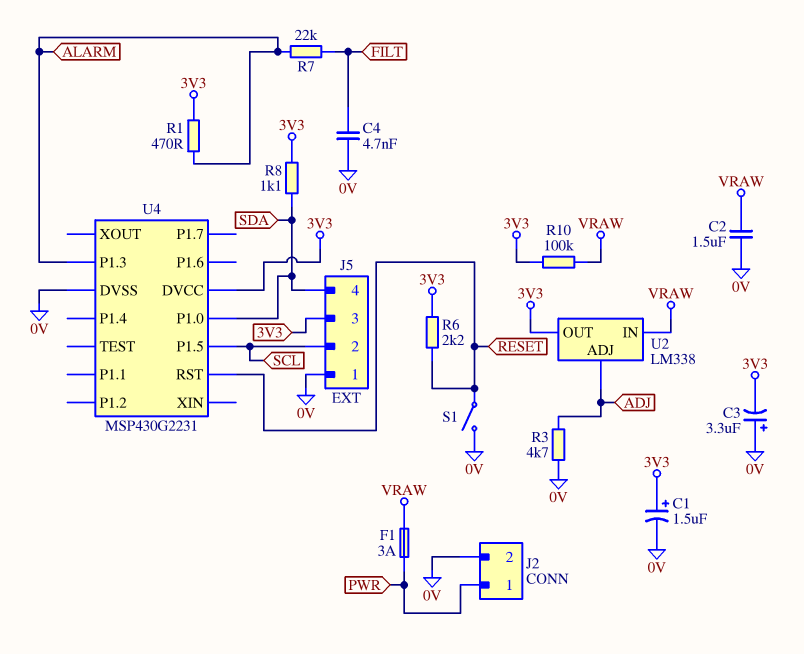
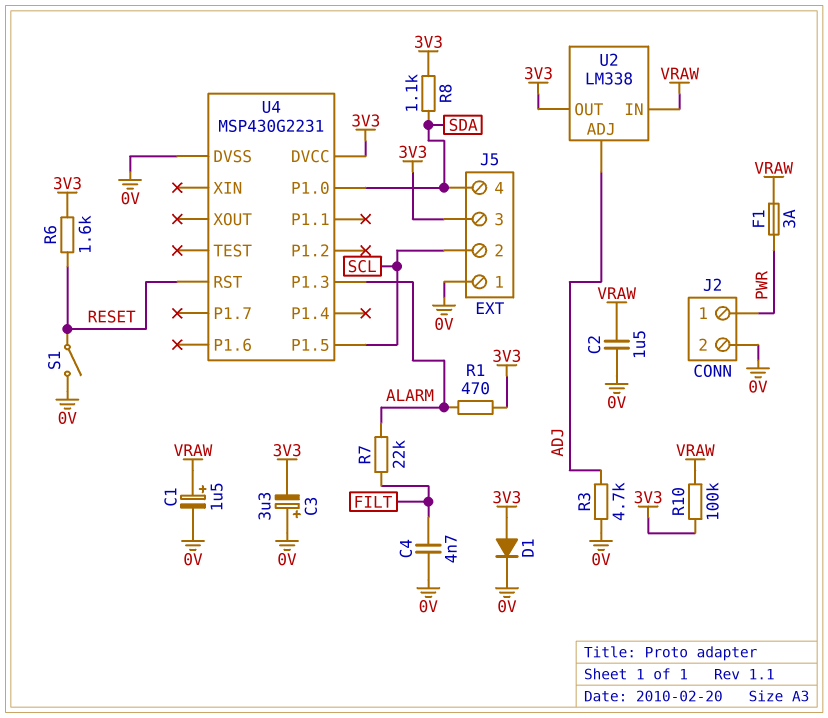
C1: 1.5uF (plus 3V3, minus 0V) -> 1.5uF (plus VRAW, minus 0V)
D1: none -> diode (A 3V3, K 0V)
R6: 2.2k (3V3, RESET) -> 1.6k (3V3, RESET)

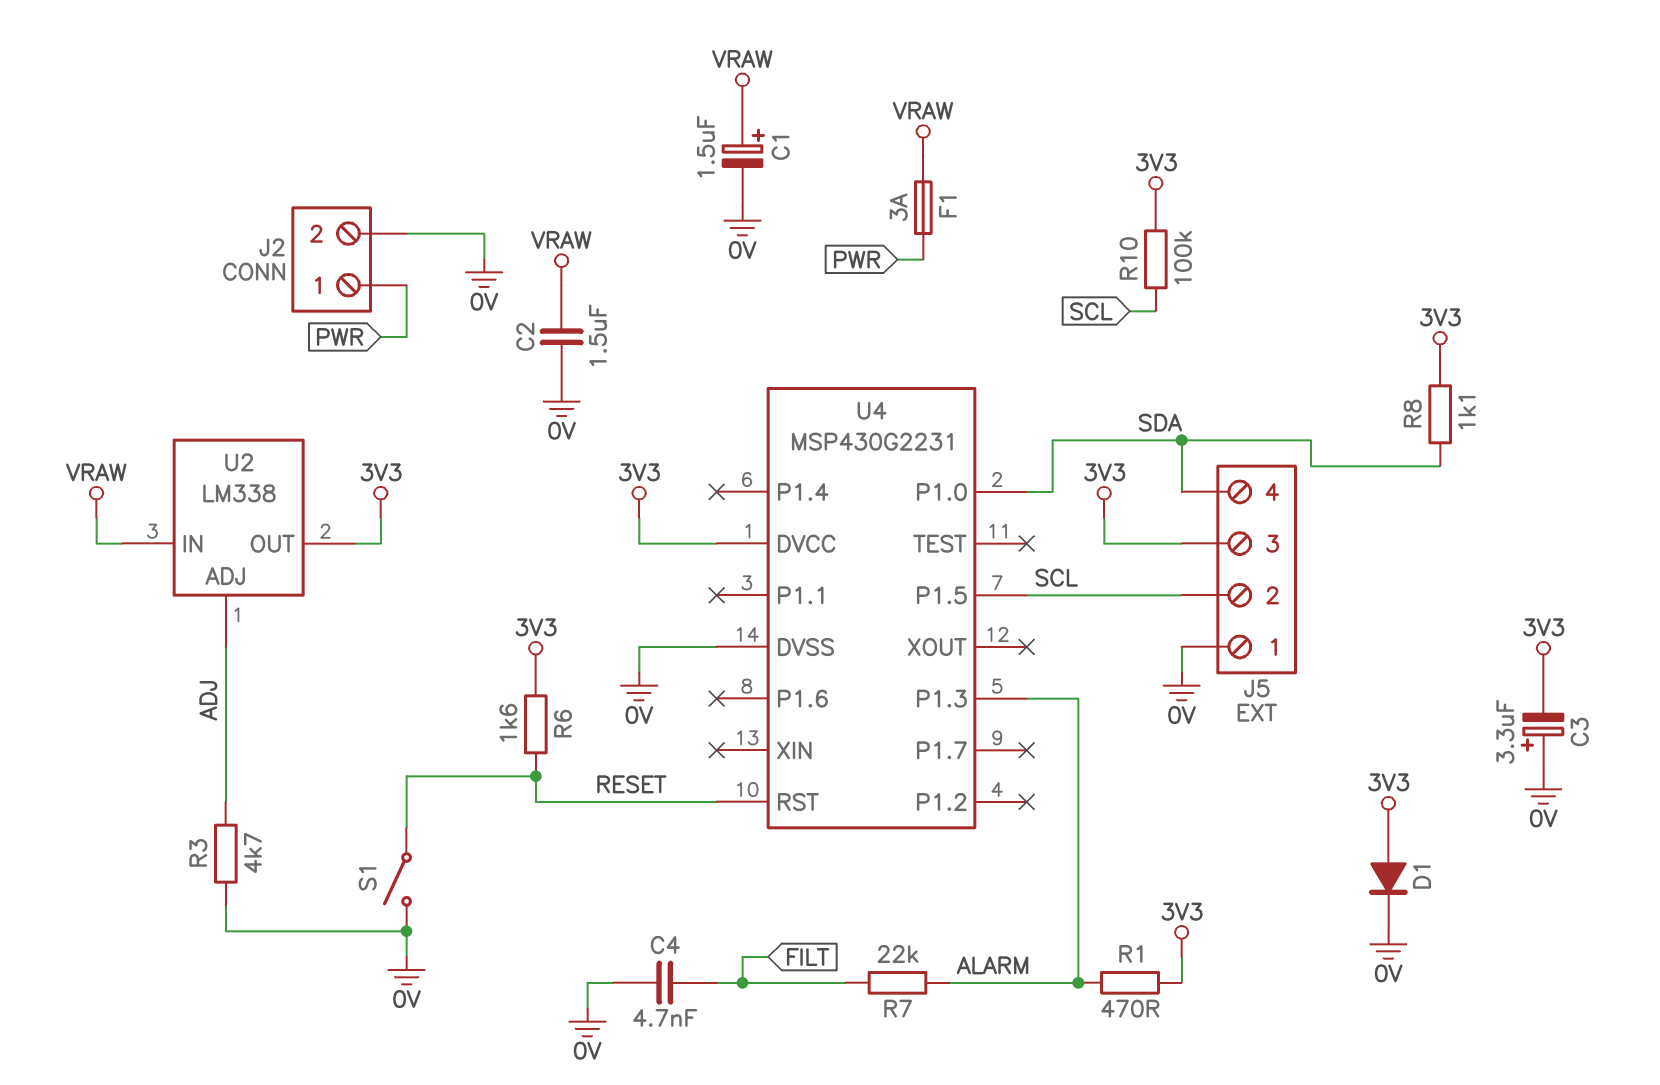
R10: 100k (3V3, VRAW) -> 100k (3V3, SCL)

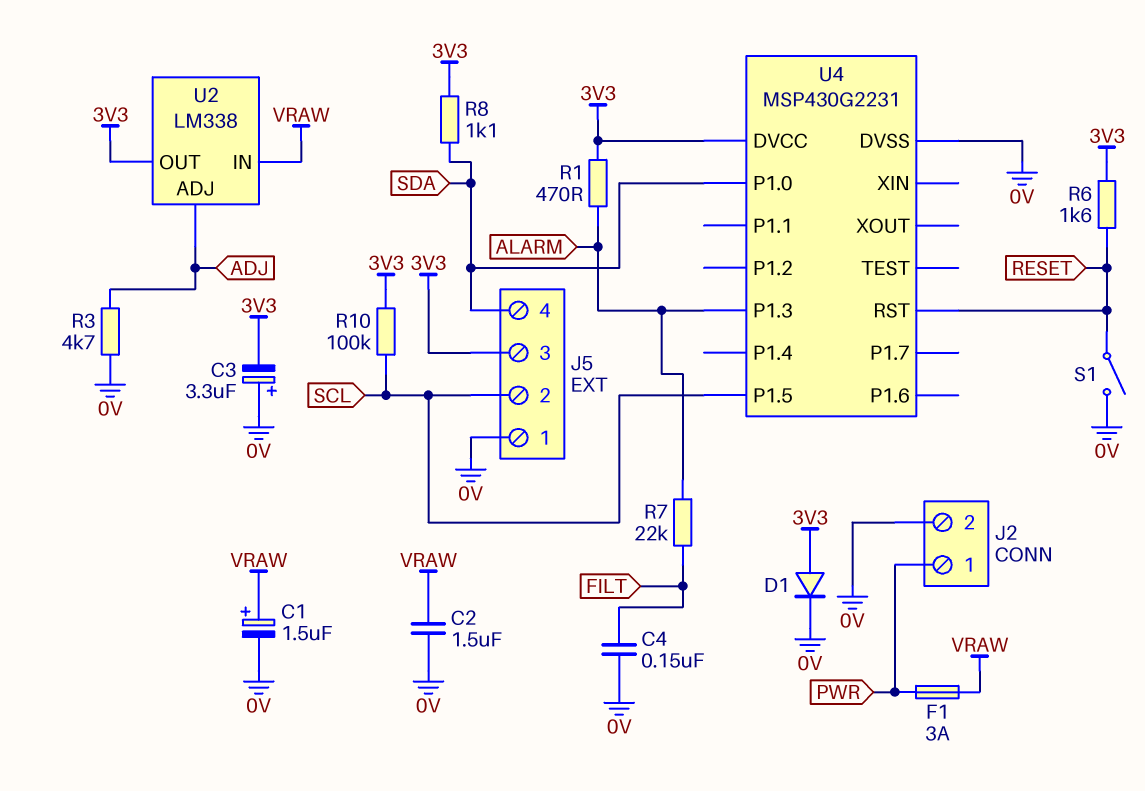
C4: 4.7nF (0V, FILT) -> 150nF (0V, FILT)

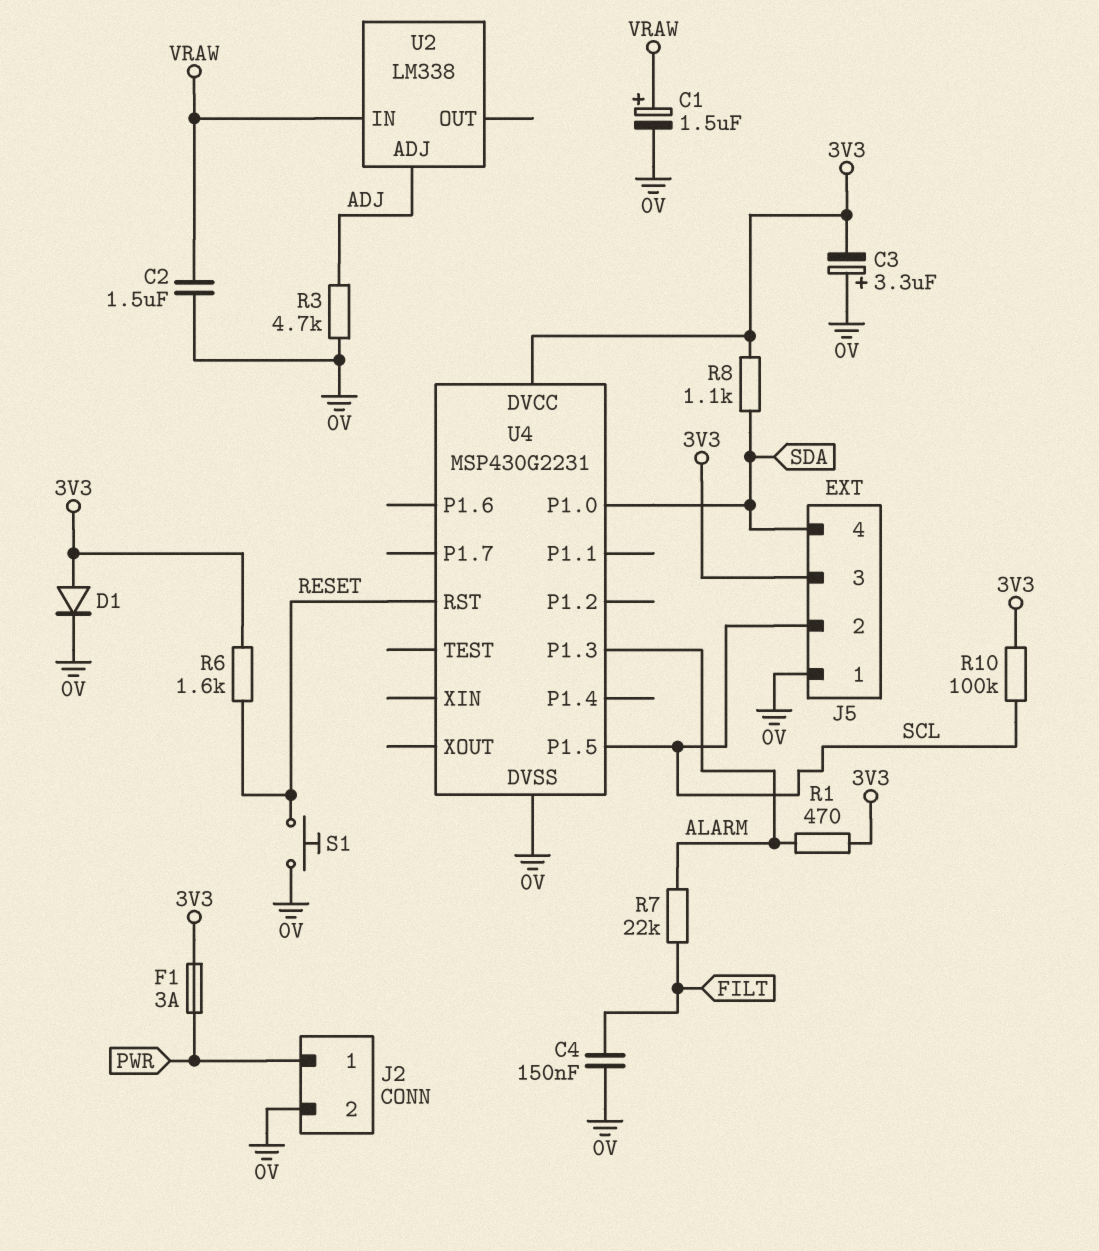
F1: 3A (PWR, VRAW) -> 3A (3V3, PWR)
S1: switch (0V, RESET) -> button (0V, RESET)
U2 pin OUT: 3V3 -> none

